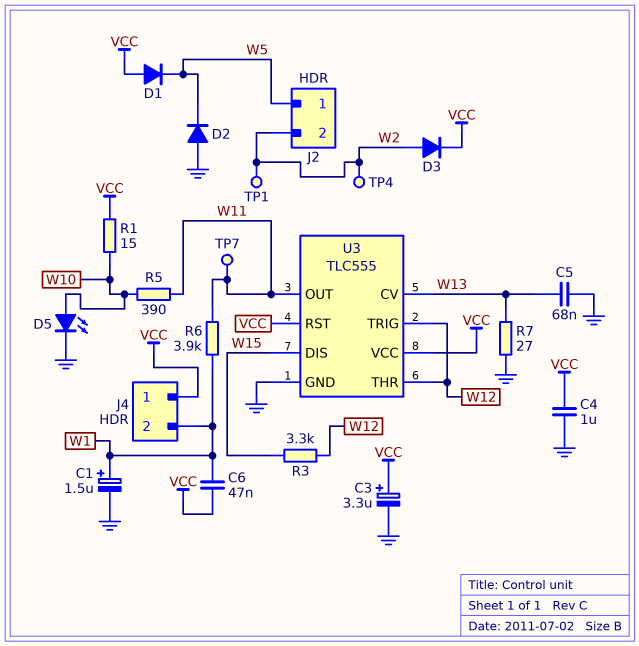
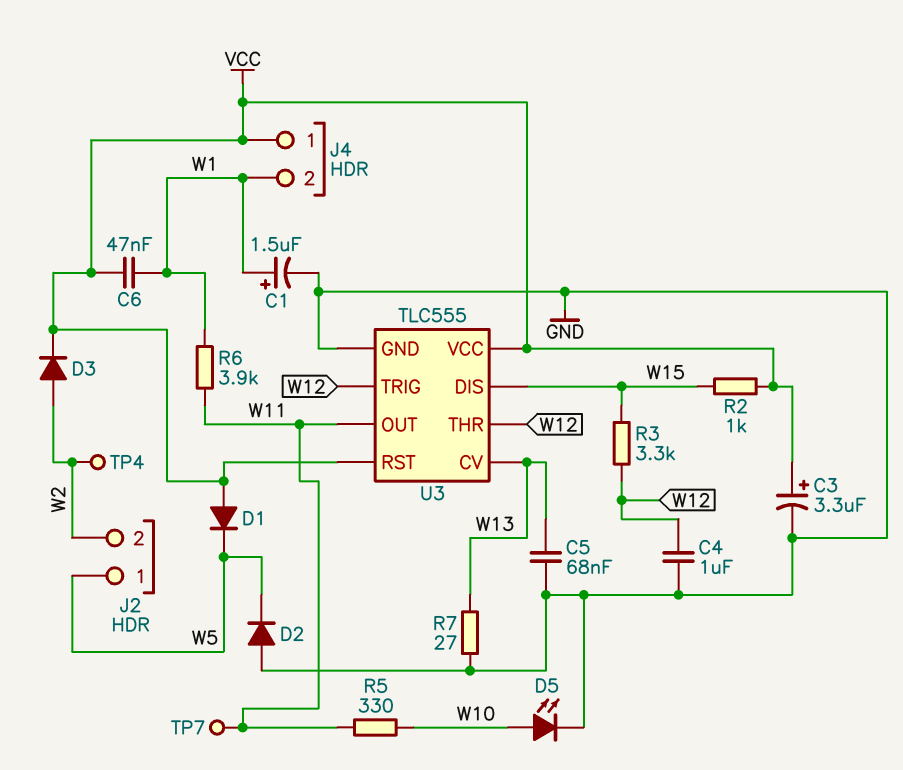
C4: 1uF (GND, VCC) -> 1uF (GND, W12)
R1: 15 (VCC, W10) -> none
R2: none -> 1k (VCC, W15)
R5: 390 (W10, W11) -> 330 (W10, W11)
TP1: test point (W2) -> none

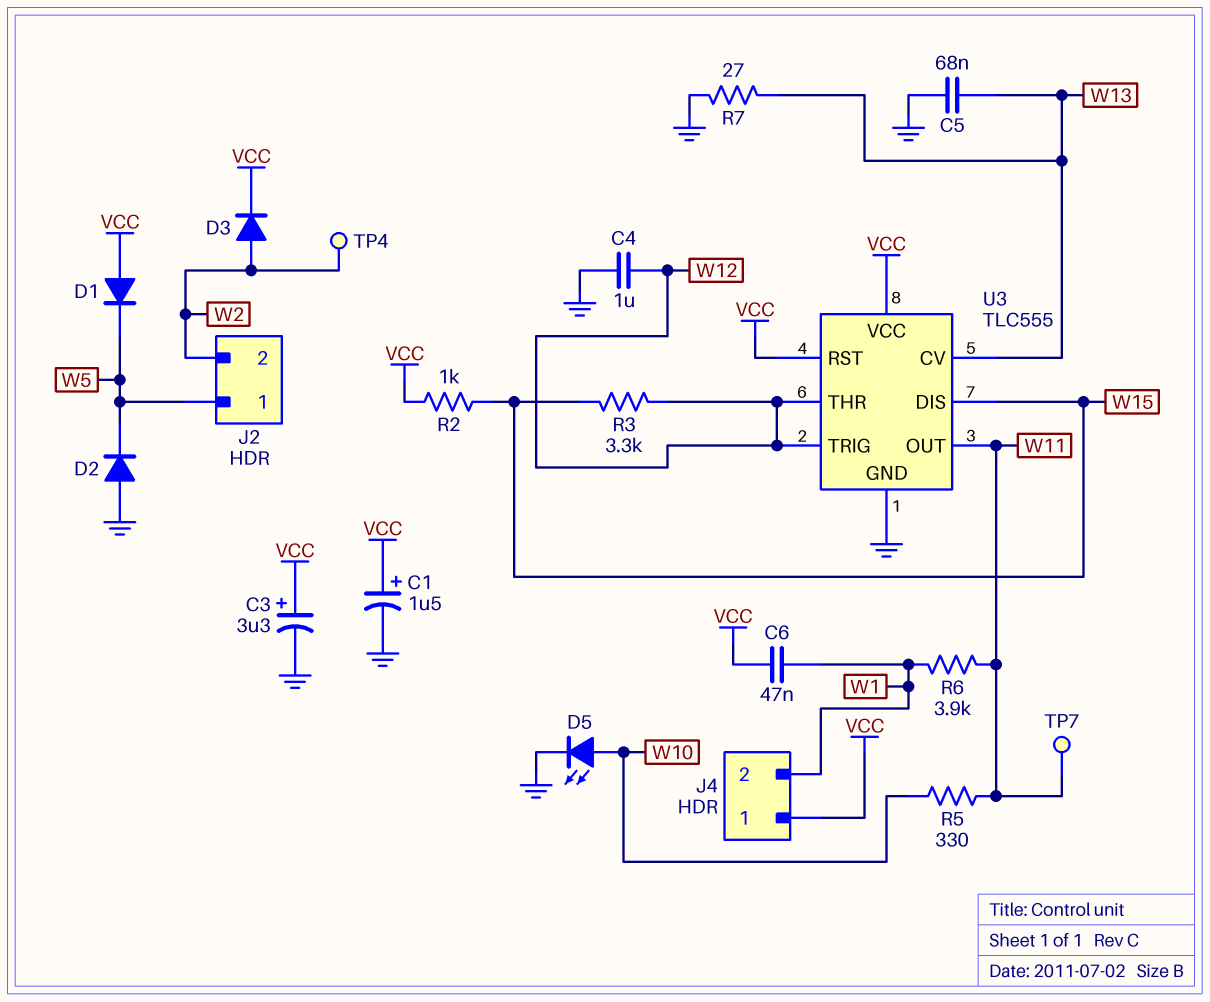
C1: 1.5uF (plus W1, minus GND) -> 1.5uF (plus VCC, minus GND)

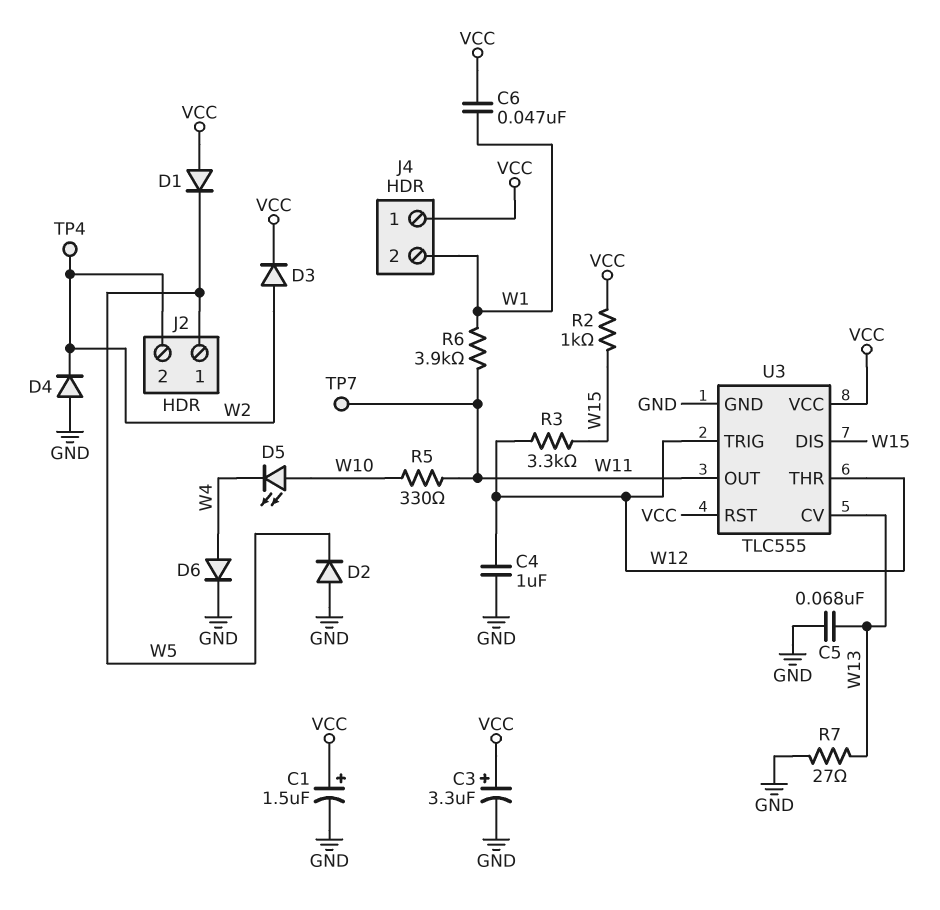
D4: none -> diode (A GND, K W2)
D5: LED (A W10, K GND) -> LED (A W10, K W4)
D6: none -> diode (A W4, K GND)

